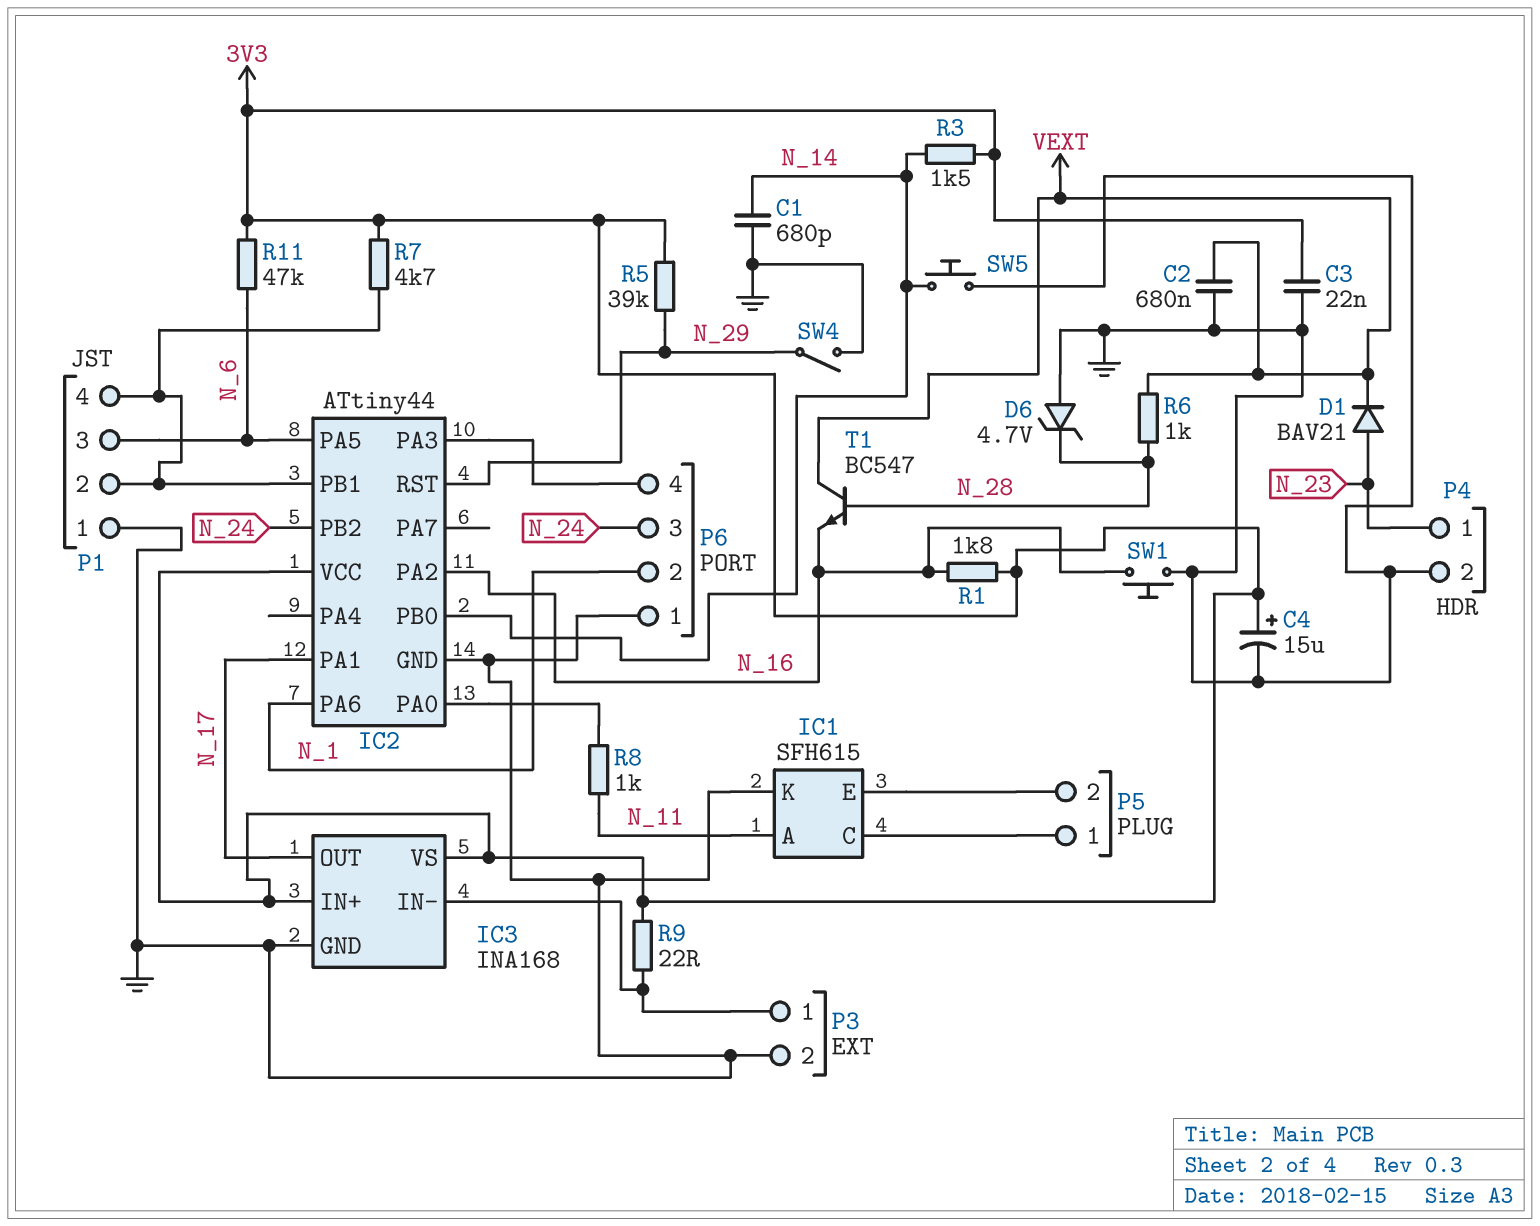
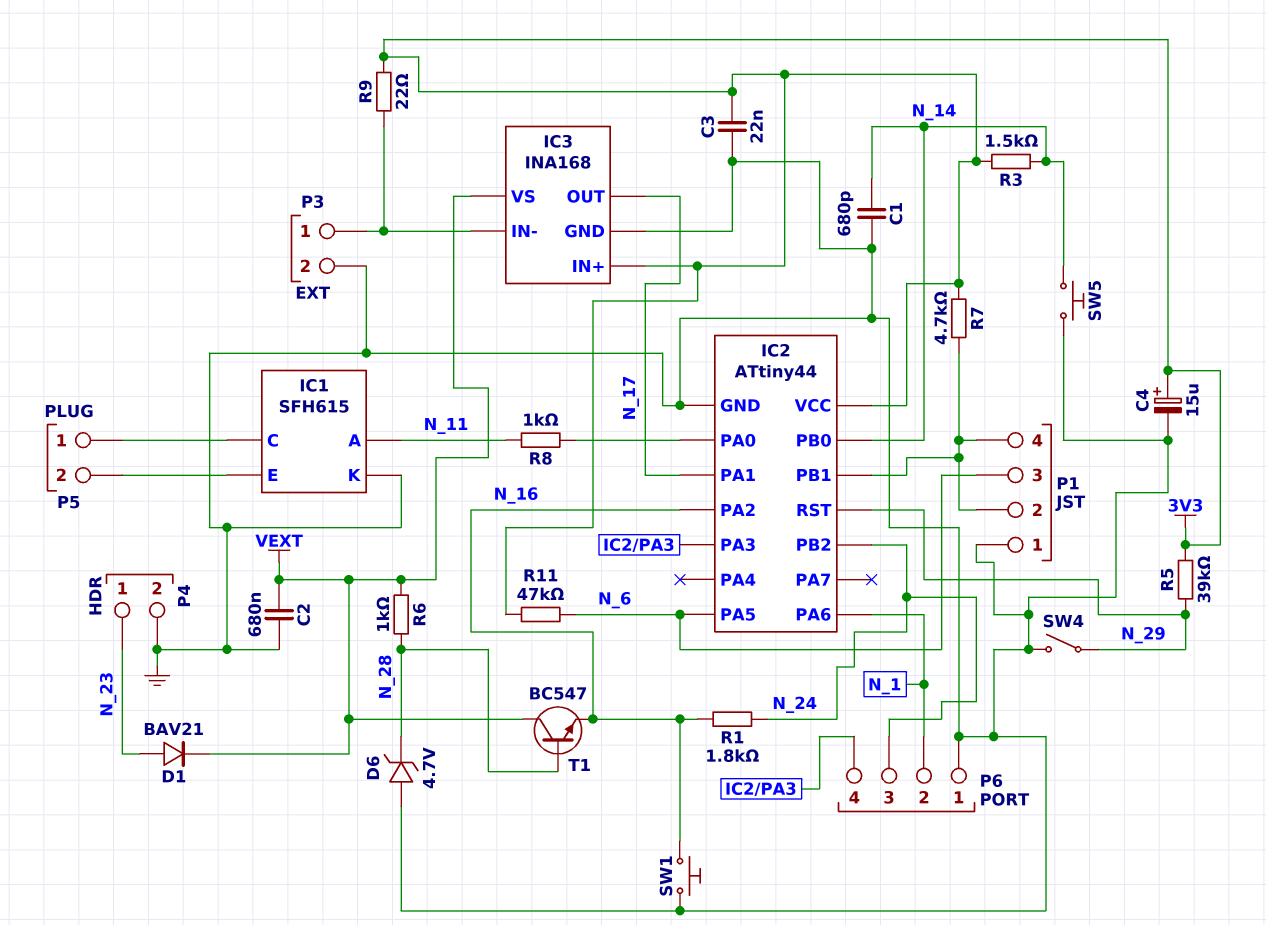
IC3 pin VS: 3V3 -> VEXT
R1: 1.8k (3V3, N_16) -> 1.8k (N_16, N_24)

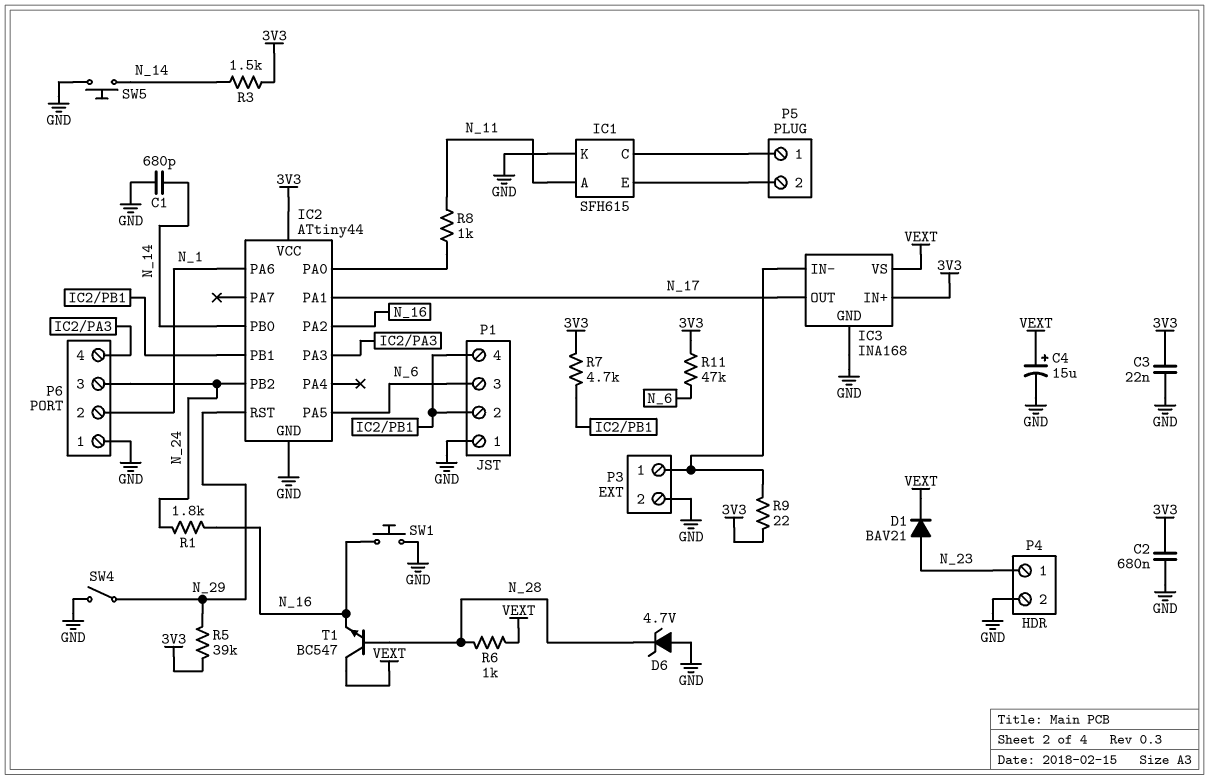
C2: 680nF (GND, VEXT) -> 680nF (3V3, GND)
C4: 15uF (plus 3V3, minus GND) -> 15uF (plus VEXT, minus GND)

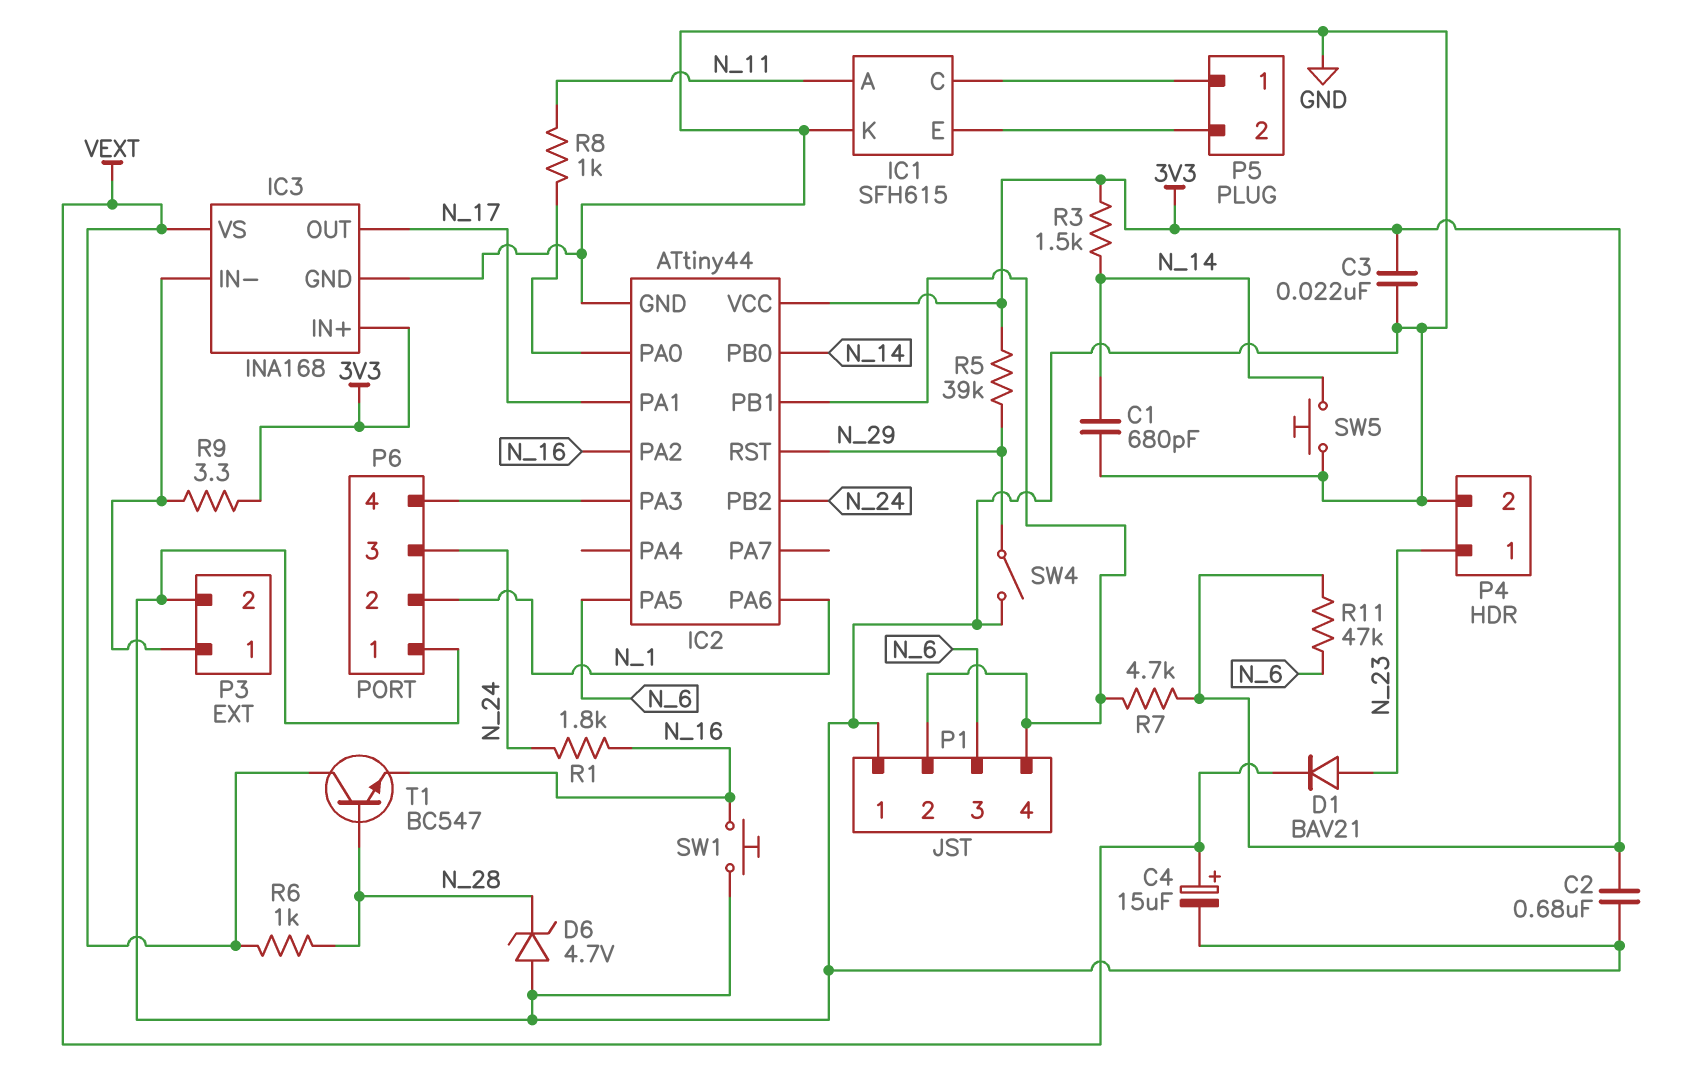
R9: 22 (3V3, IC3/IN-) -> 3.3 (3V3, IC3/IN-)

